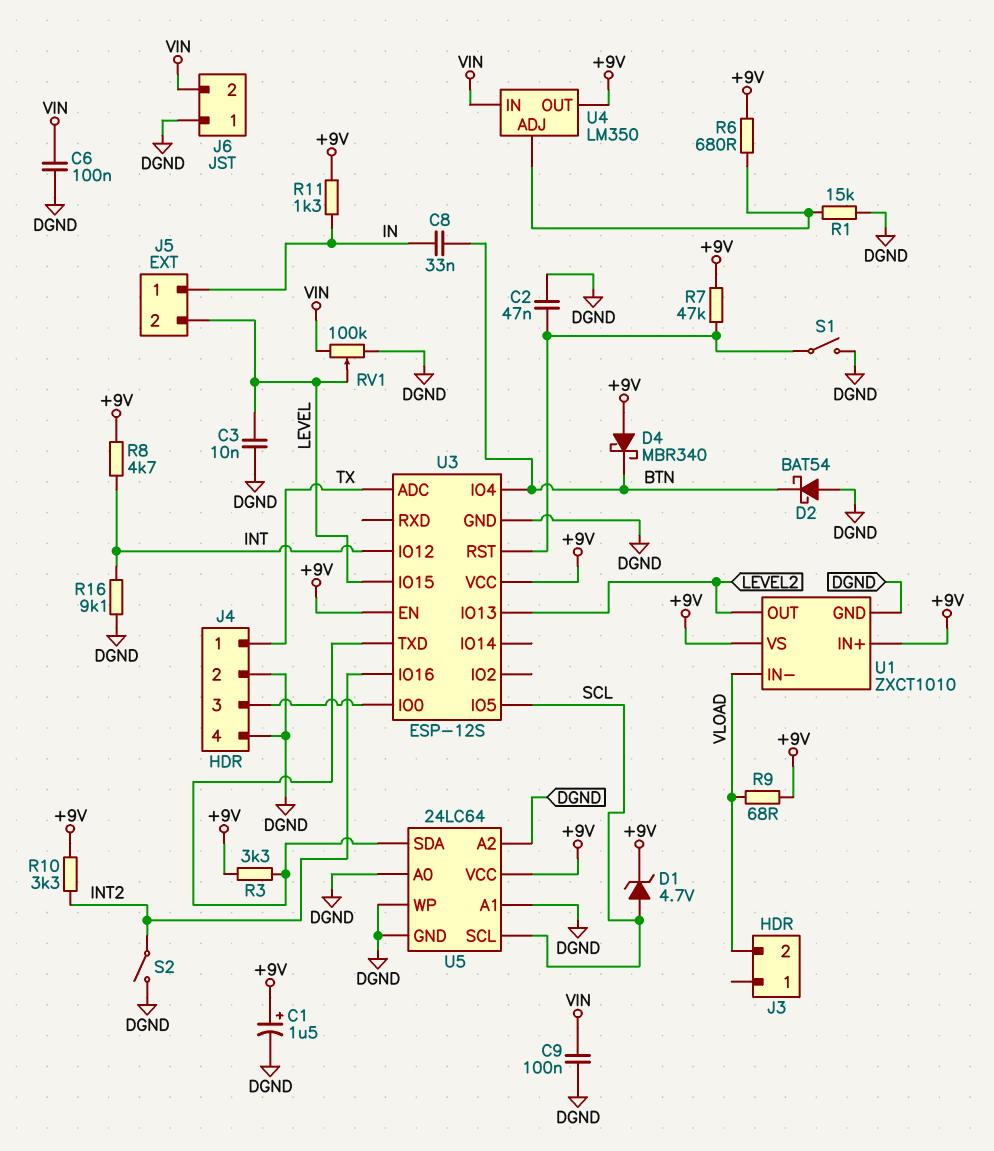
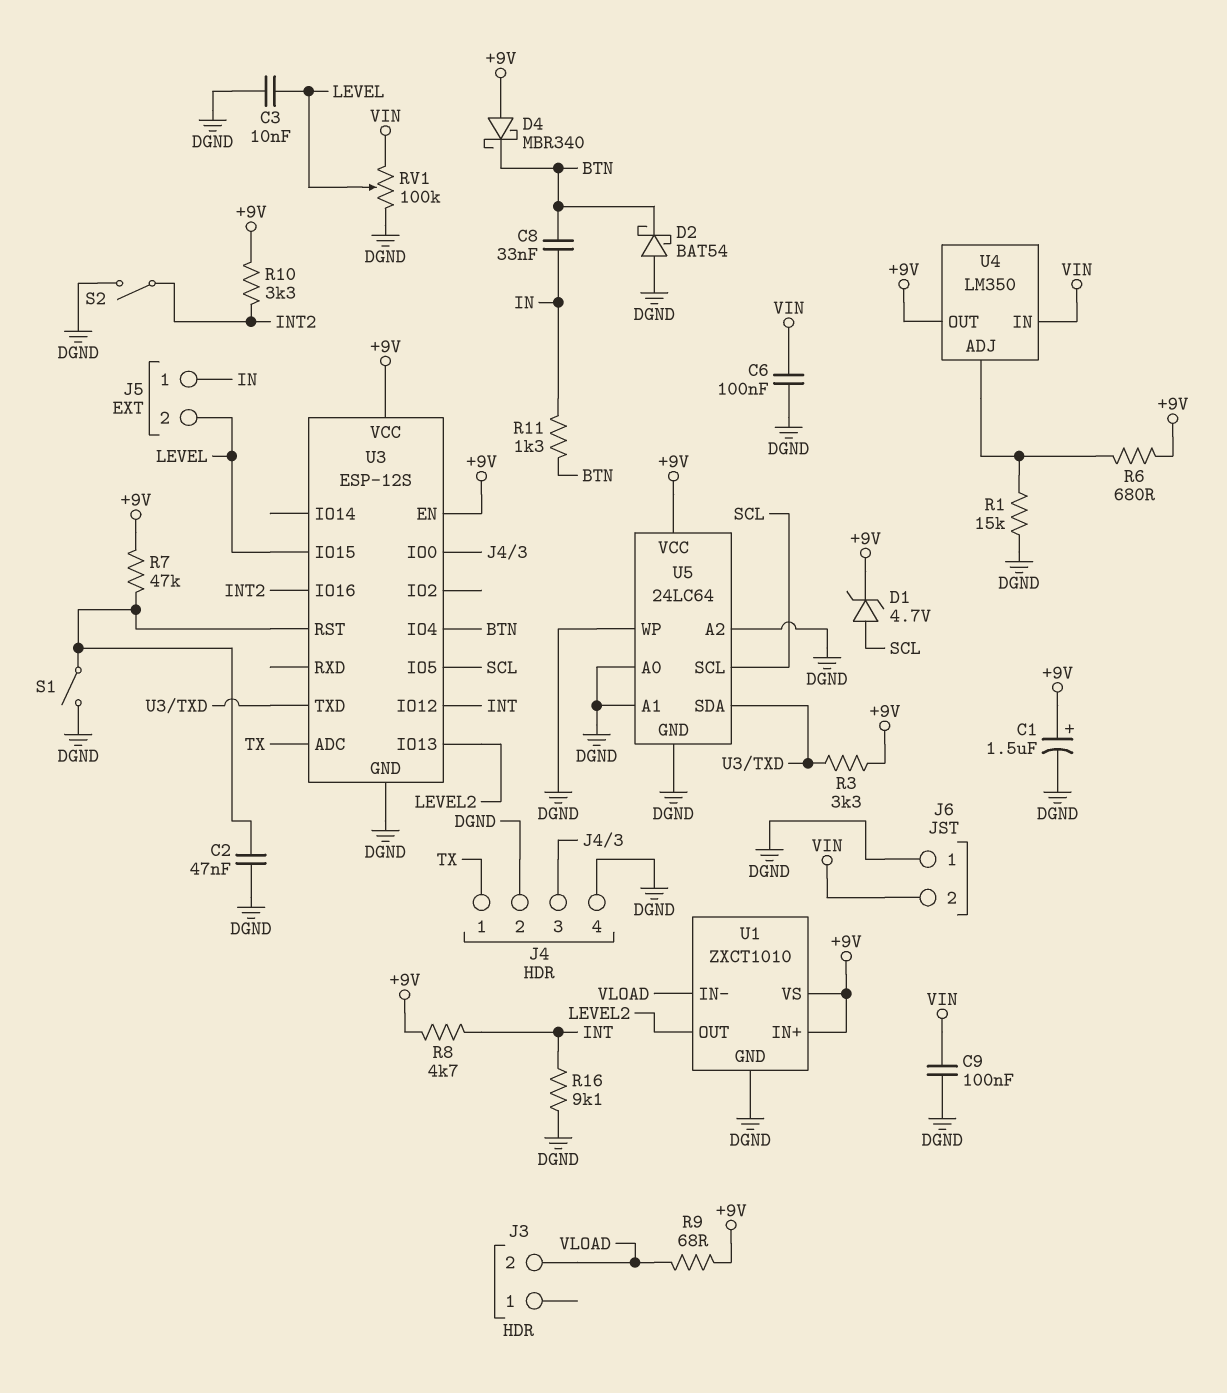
R11: 1.3k (+9V, IN) -> 1.3k (BTN, IN)

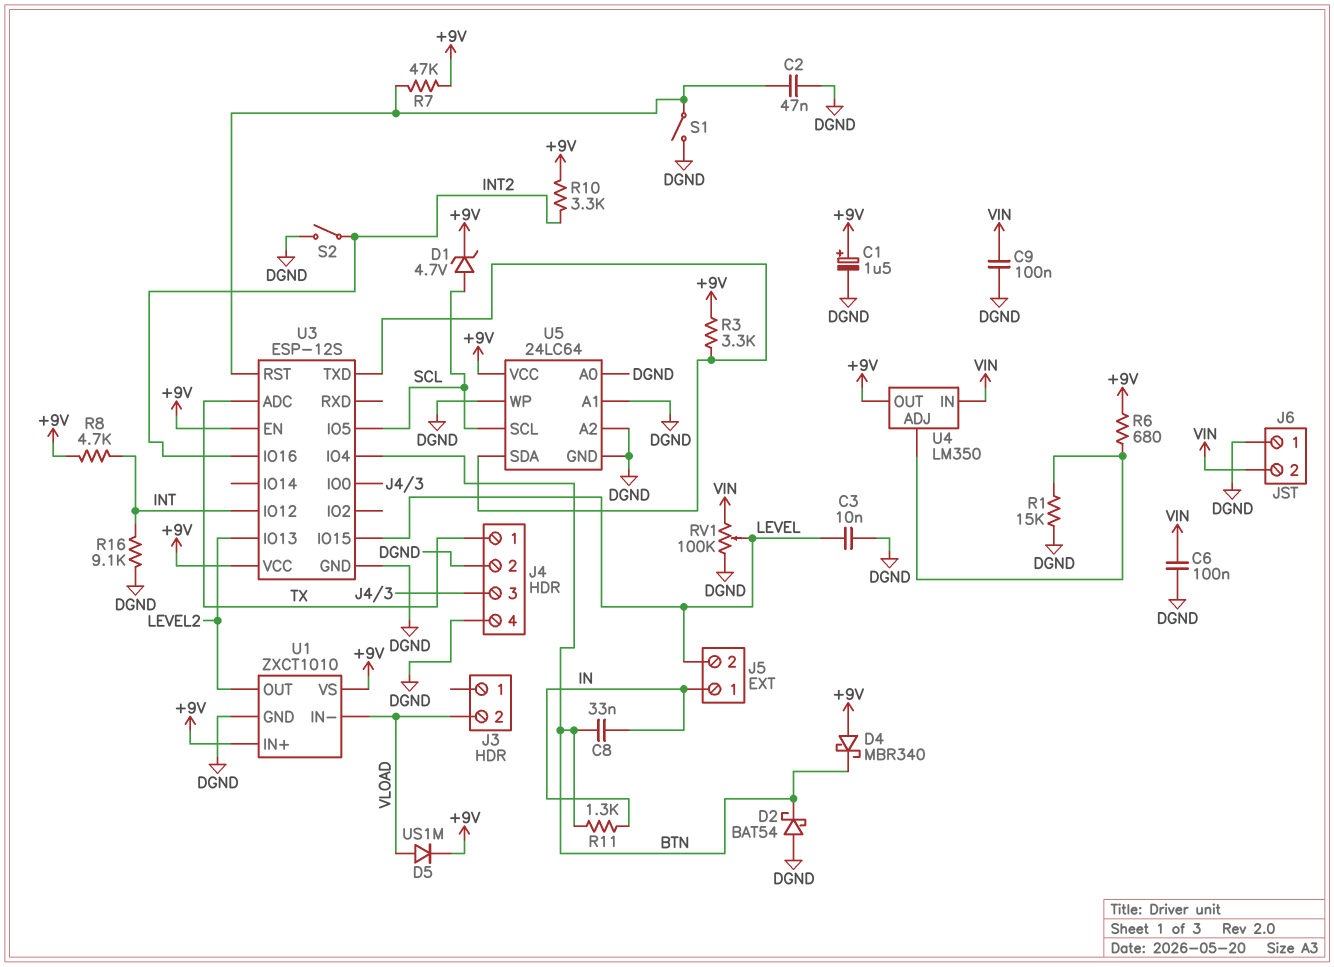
D5: none -> diode US1M (A VLOAD, K +9V)
R9: 68 (+9V, VLOAD) -> none

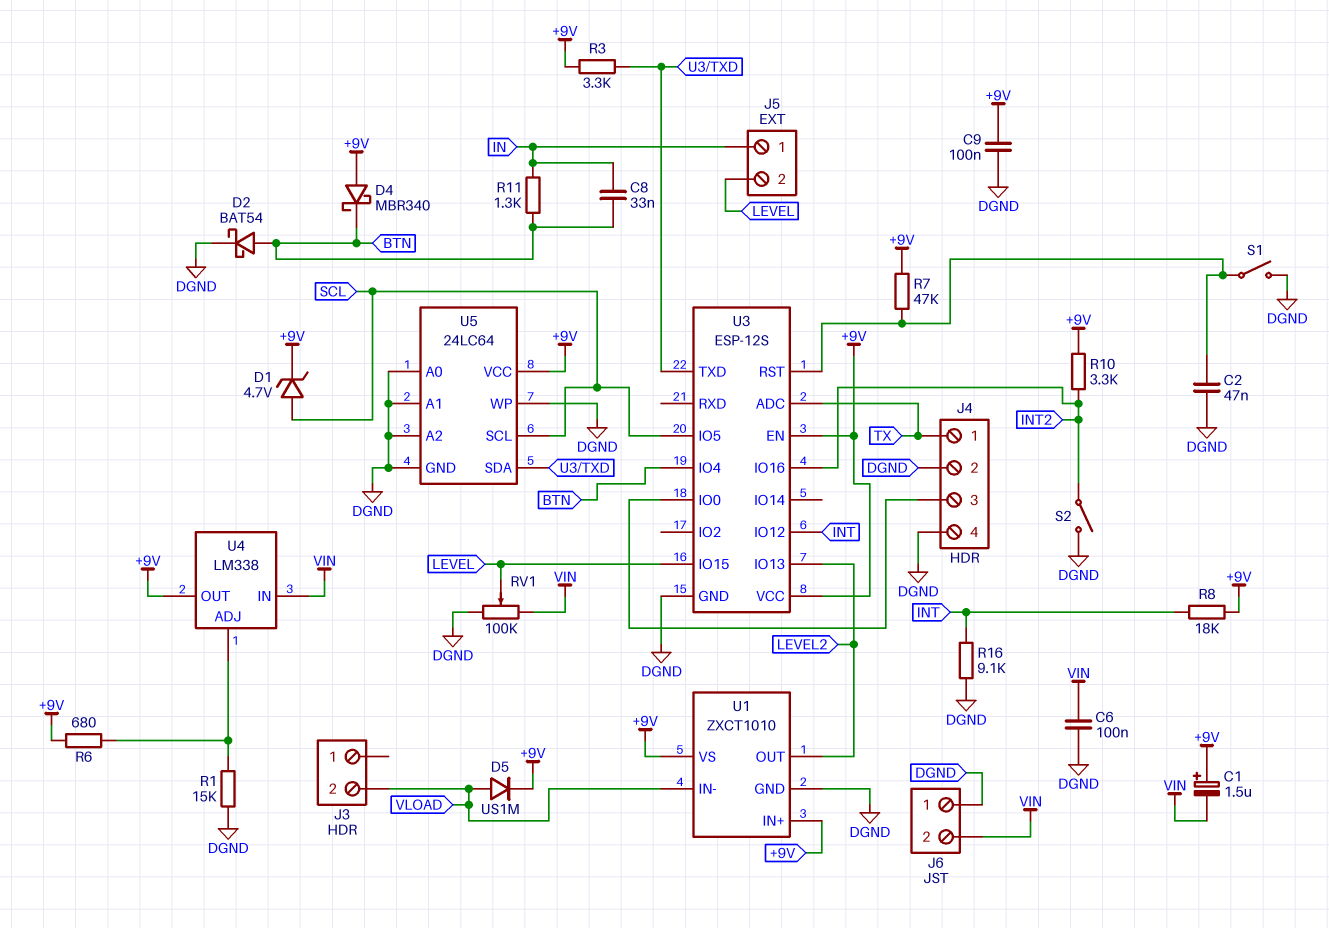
C1: 1.5uF (plus +9V, minus DGND) -> 1.5uF (plus +9V, minus VIN)
C3: 10nF (DGND, LEVEL) -> none
C9: 100nF (DGND, VIN) -> 100nF (+9V, DGND)
D2: schottky BAT54 (A DGND, K BTN) -> schottky BAT54 (A BTN, K DGND)
R8: 4.7k (+9V, INT) -> 18k (+9V, INT)
U4: LM350 -> LM338

